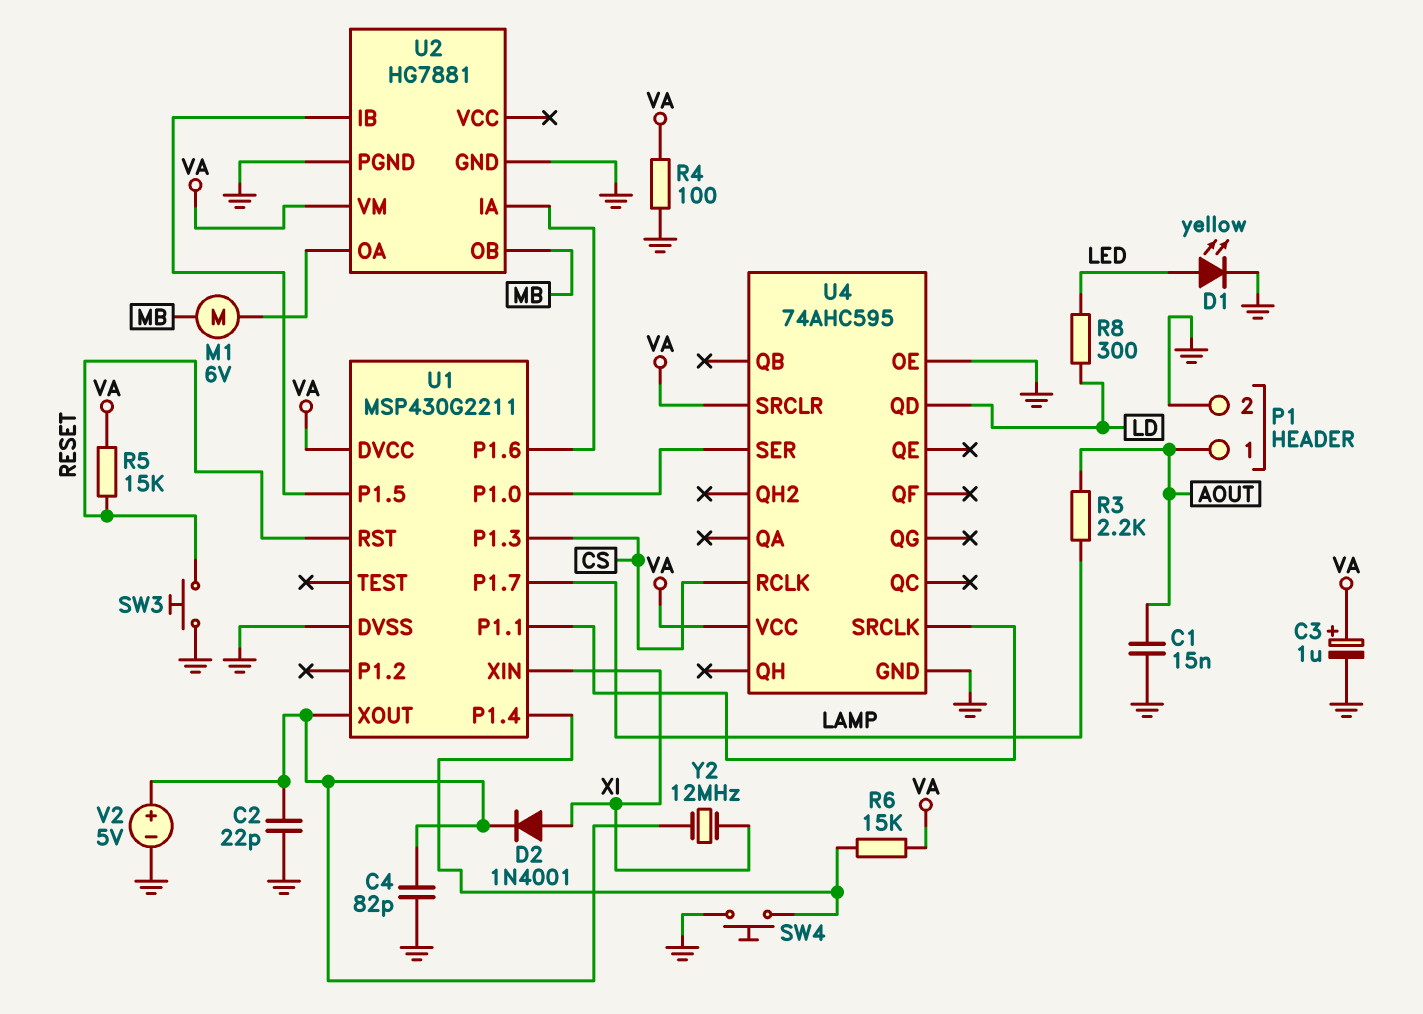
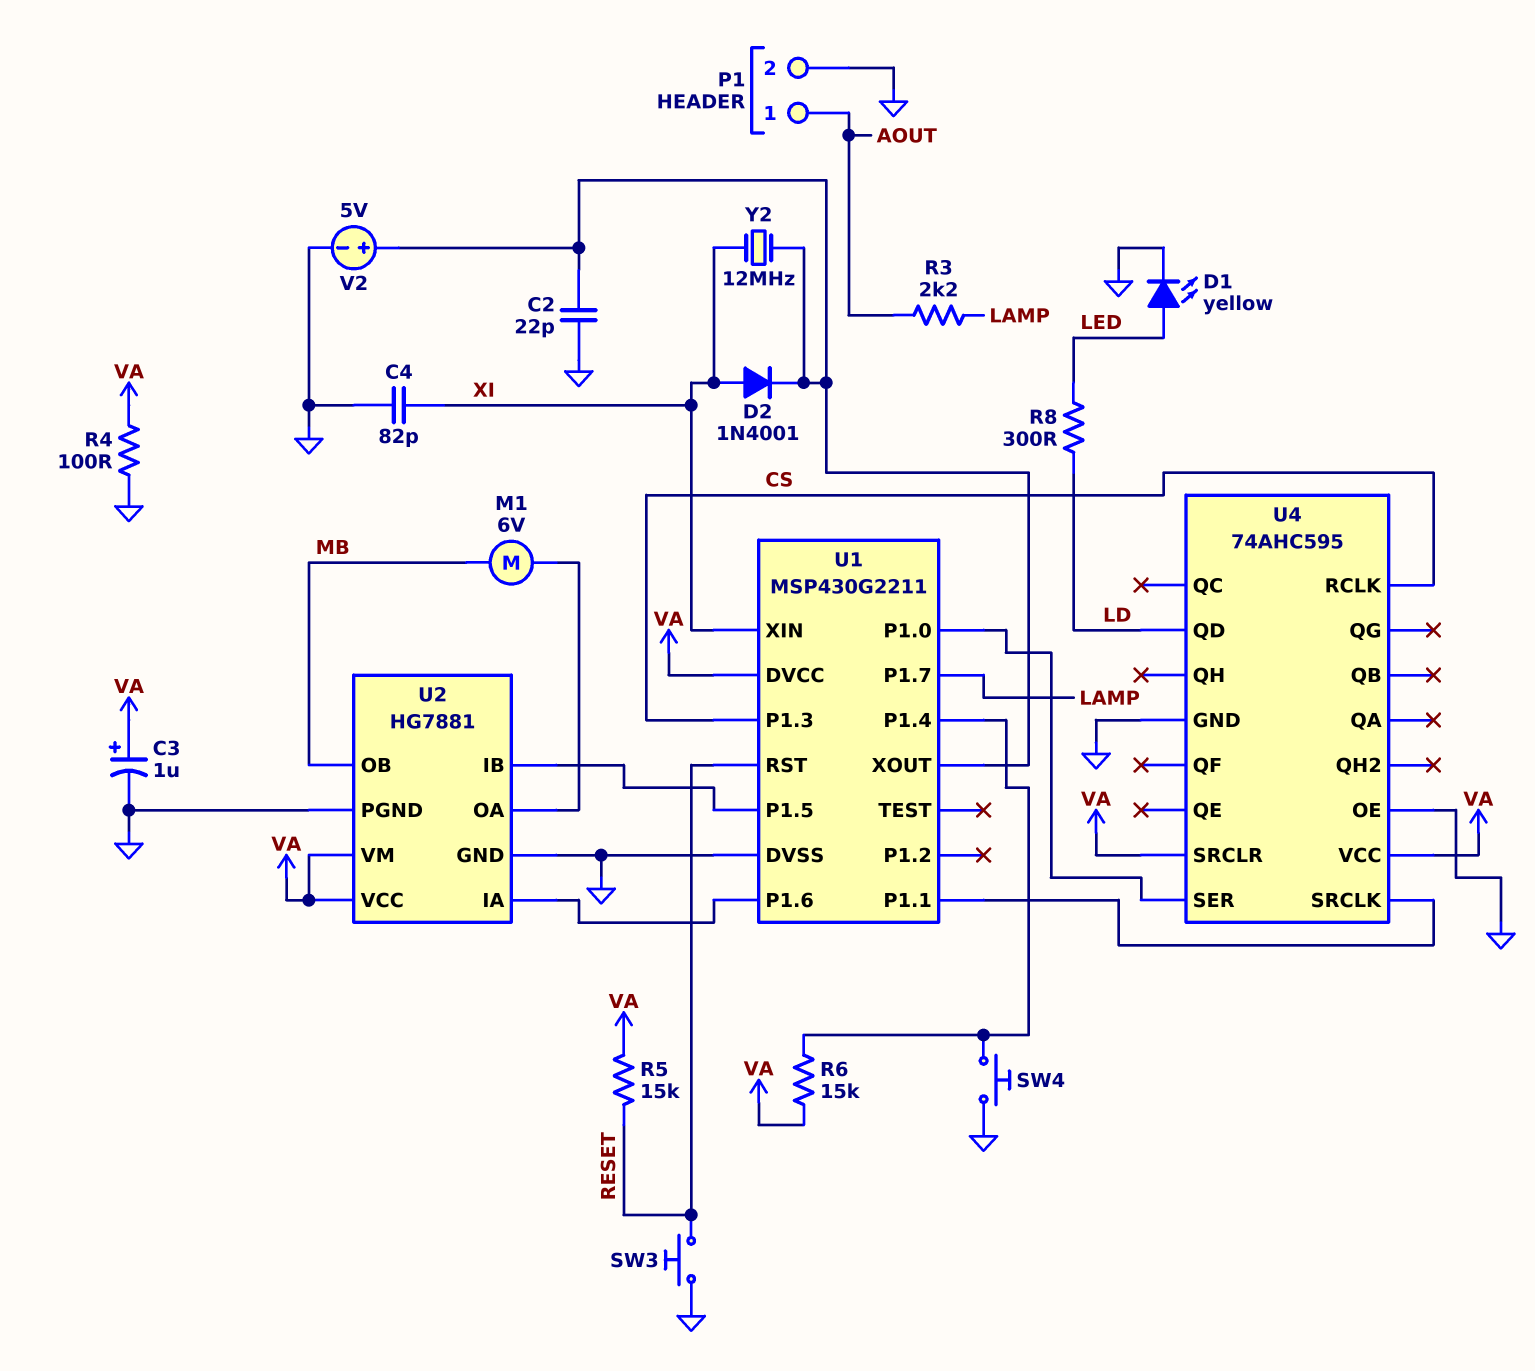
C1: 15nF (AOUT, GND) -> none
C4: 82pF (GND, U1/XOUT) -> 82pF (GND, XI)
U2 pin VCC: none -> VA

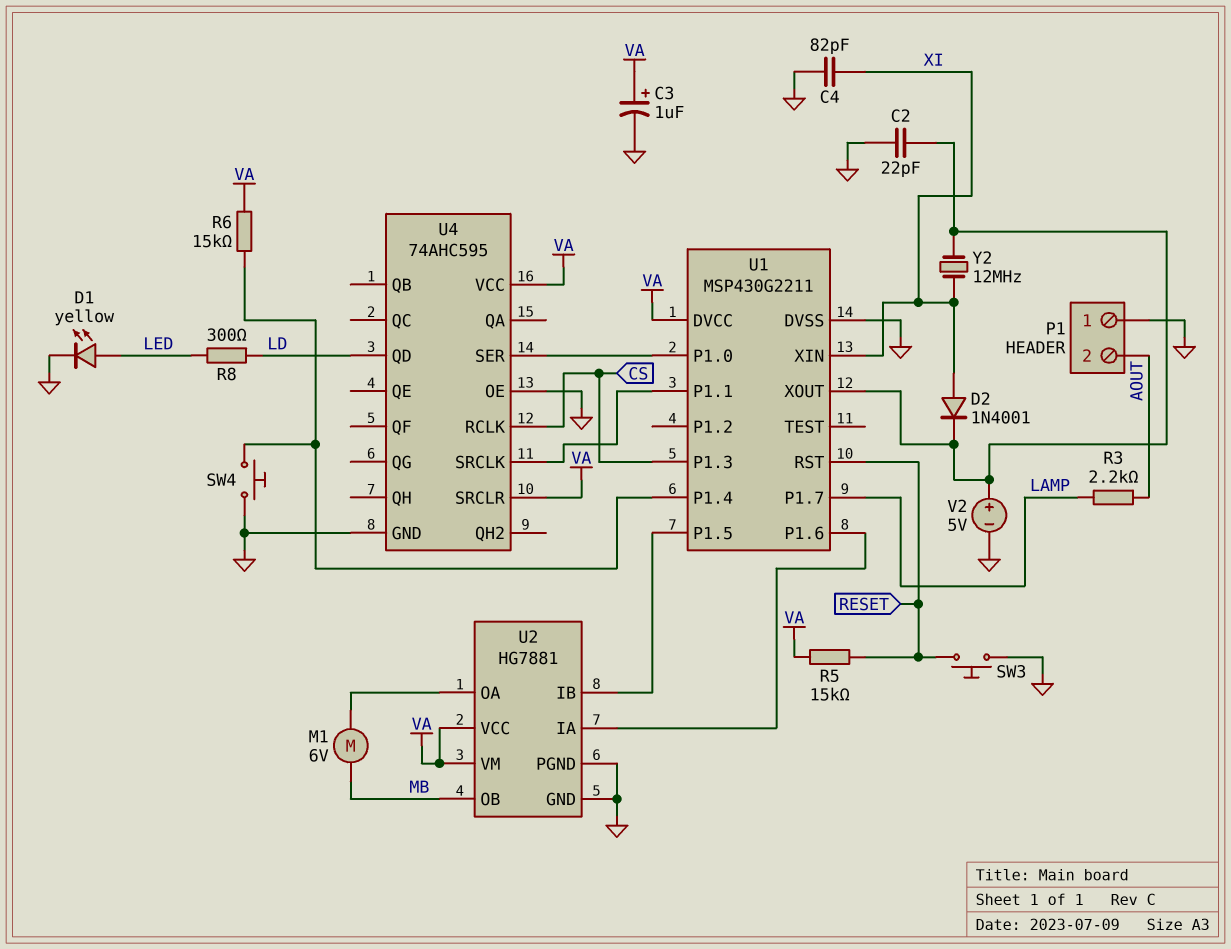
P1 pin 1: AOUT -> GND
P1 pin 2: GND -> AOUT
R4: 100 (GND, VA) -> none

